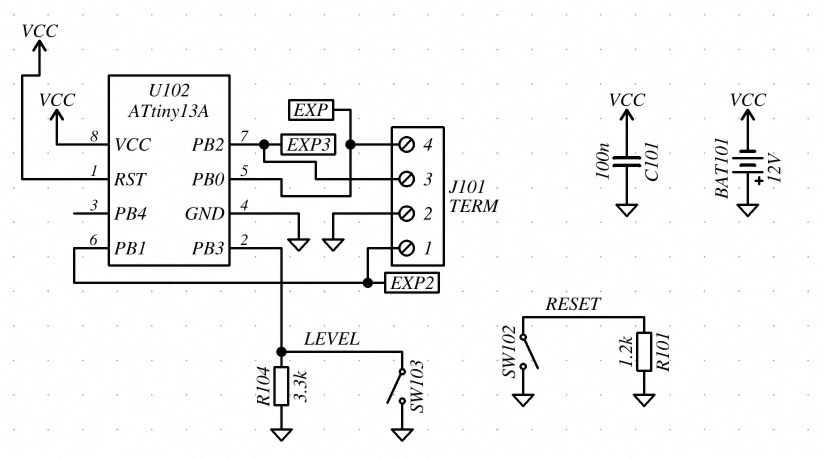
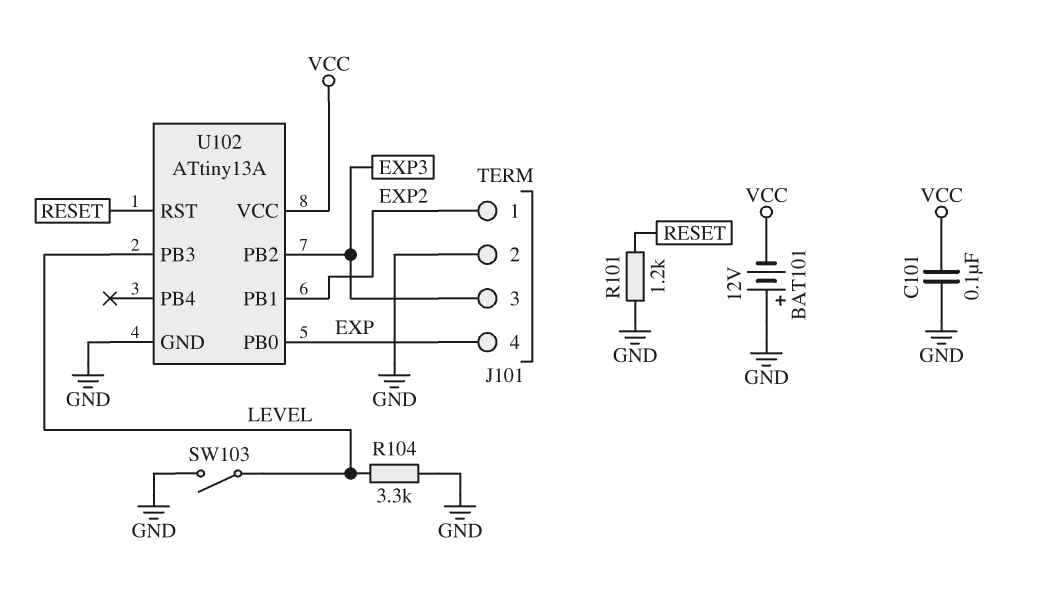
SW102: switch (GND, RESET) -> none
U102 pin RST: VCC -> RESET

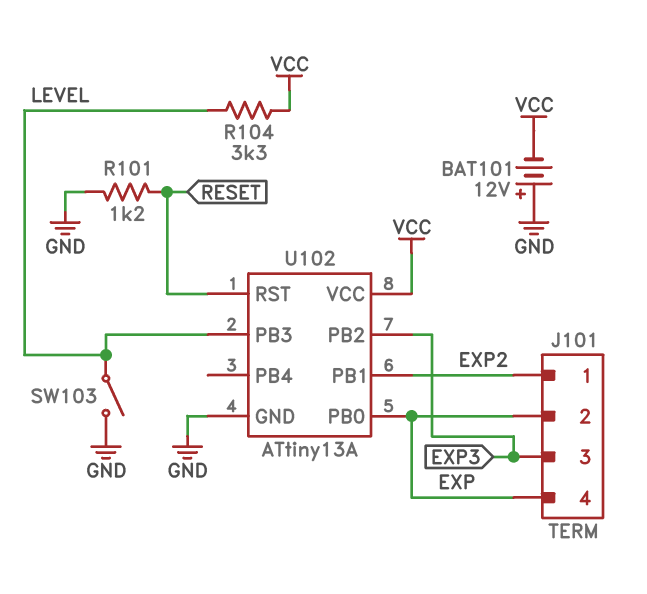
C101: 100nF (GND, VCC) -> none
J101 pin 2: GND -> EXP
R104: 3.3k (GND, LEVEL) -> 3.3k (LEVEL, VCC)

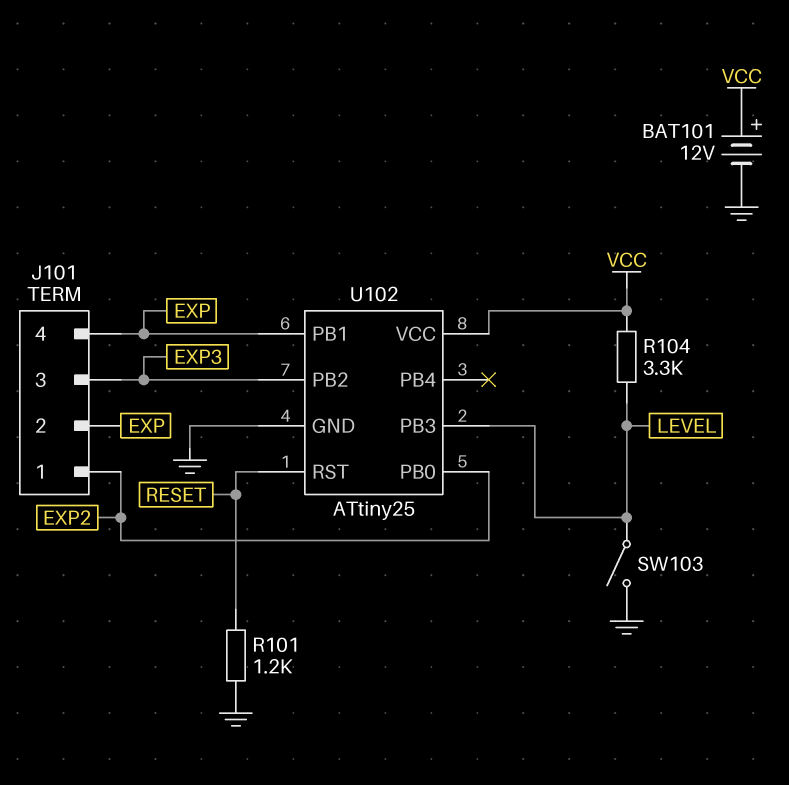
BAT101: 12V (plus GND, minus VCC) -> 12V (plus VCC, minus GND)
U102: ATtiny13A -> ATtiny25
U102 pin PB0: EXP -> EXP2
U102 pin PB1: EXP2 -> EXP

